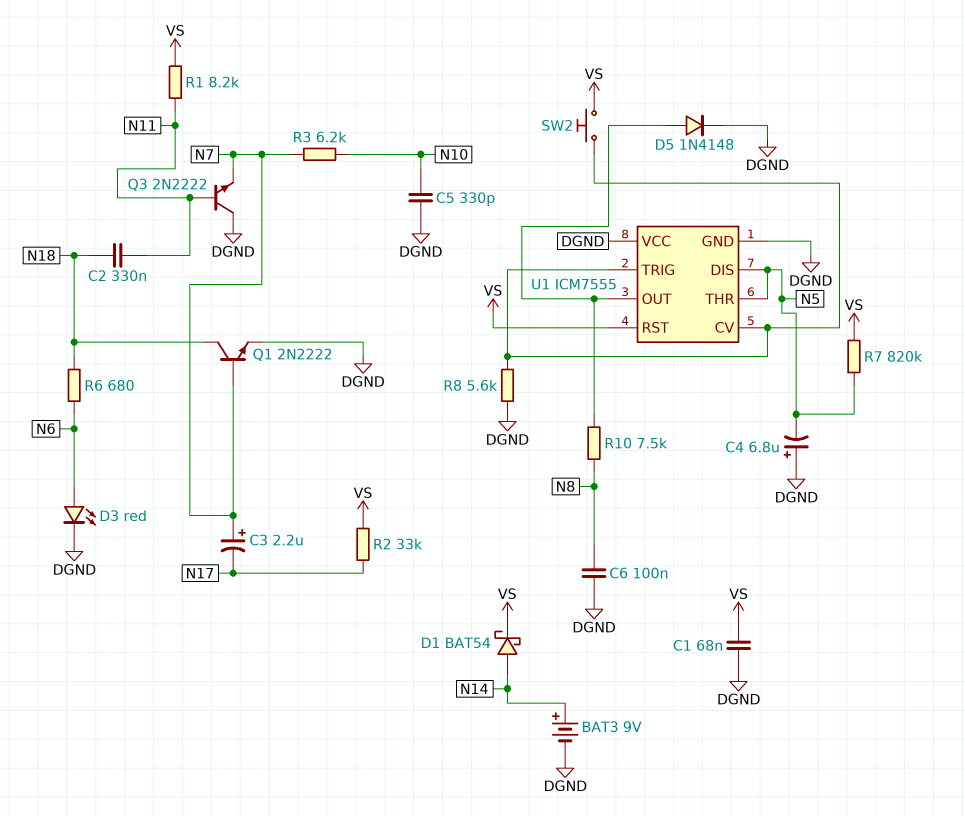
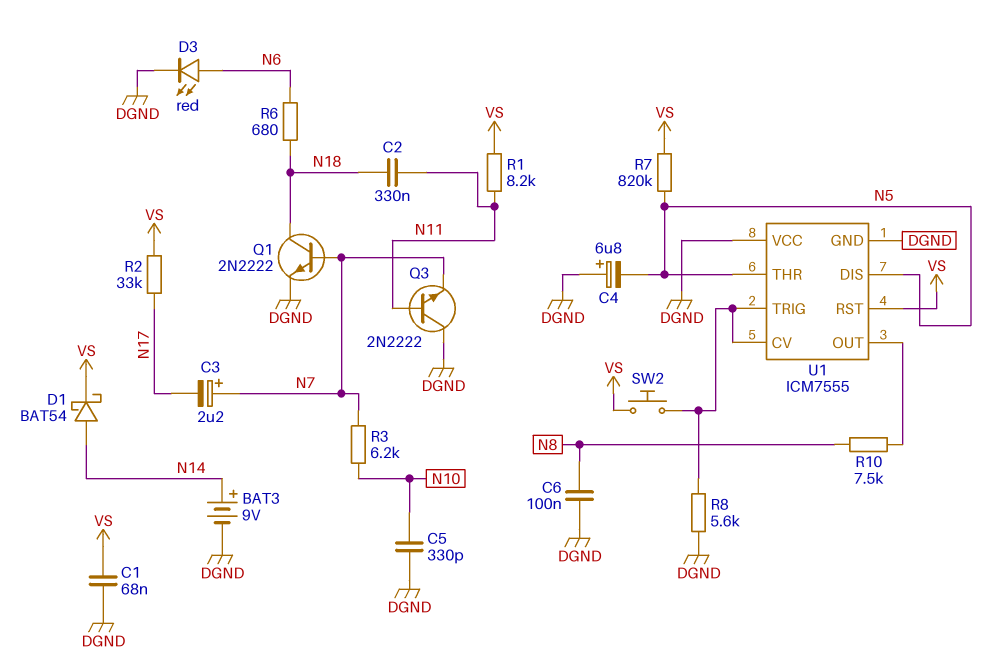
D5: diode 1N4148 (A U1/OUT, K DGND) -> none

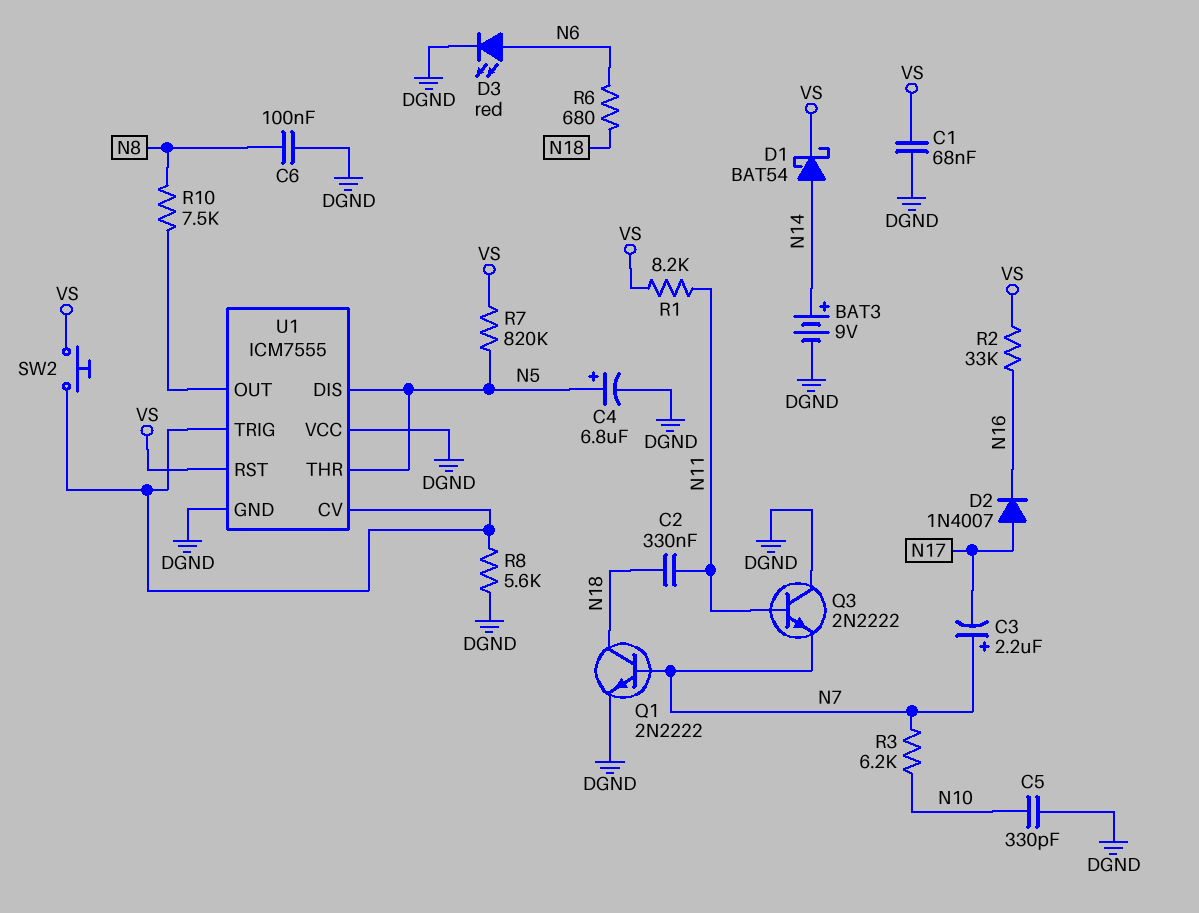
C4: 6.8uF (plus DGND, minus N5) -> 6.8uF (plus N5, minus DGND)
D2: none -> diode 1N4007 (A N17, K N16)
R2: 33k (N17, VS) -> 33k (N16, VS)

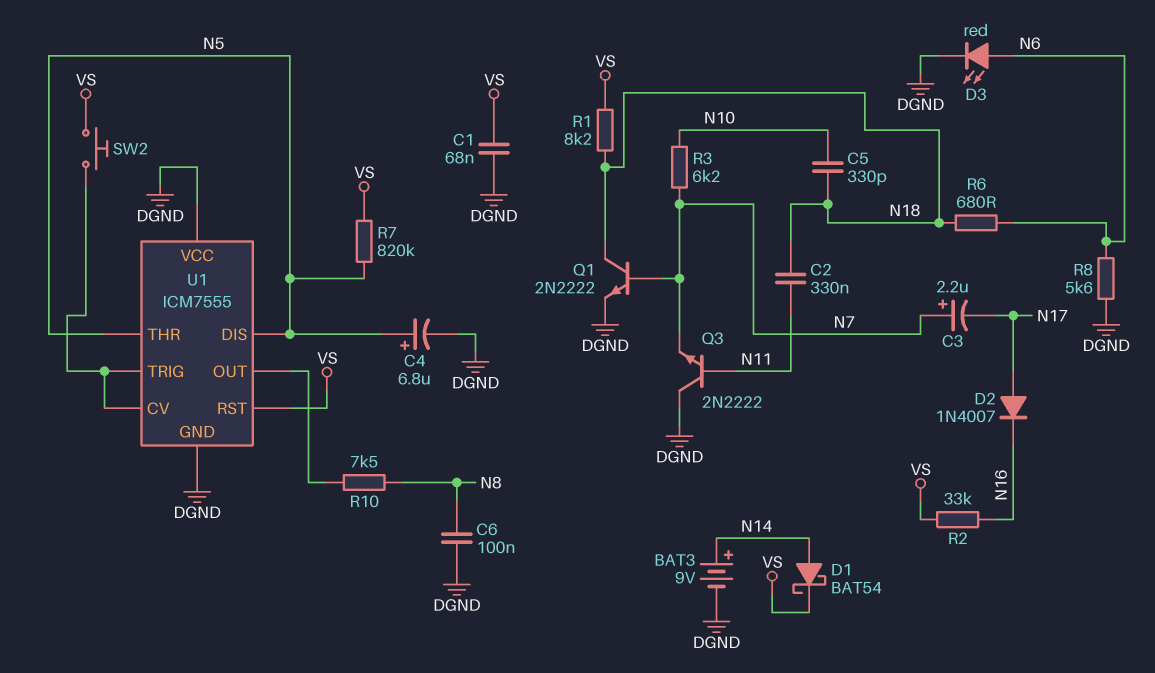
C5: 330pF (DGND, N10) -> 330pF (N10, N18)
R1: 8.2k (N11, VS) -> 8.2k (N18, VS)
R8: 5.6k (DGND, U1/CV) -> 5.6k (DGND, N6)

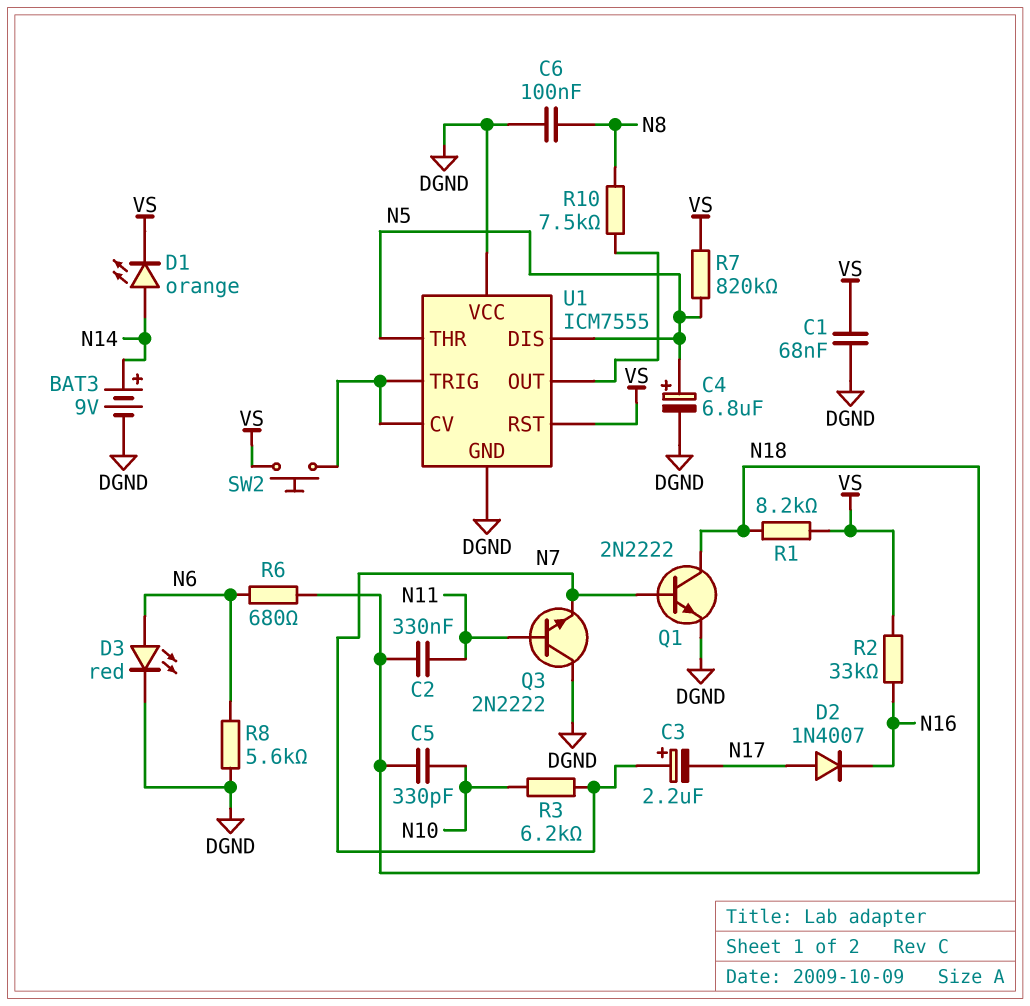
D1: schottky BAT54 (A N14, K VS) -> LED orange (A N14, K VS)

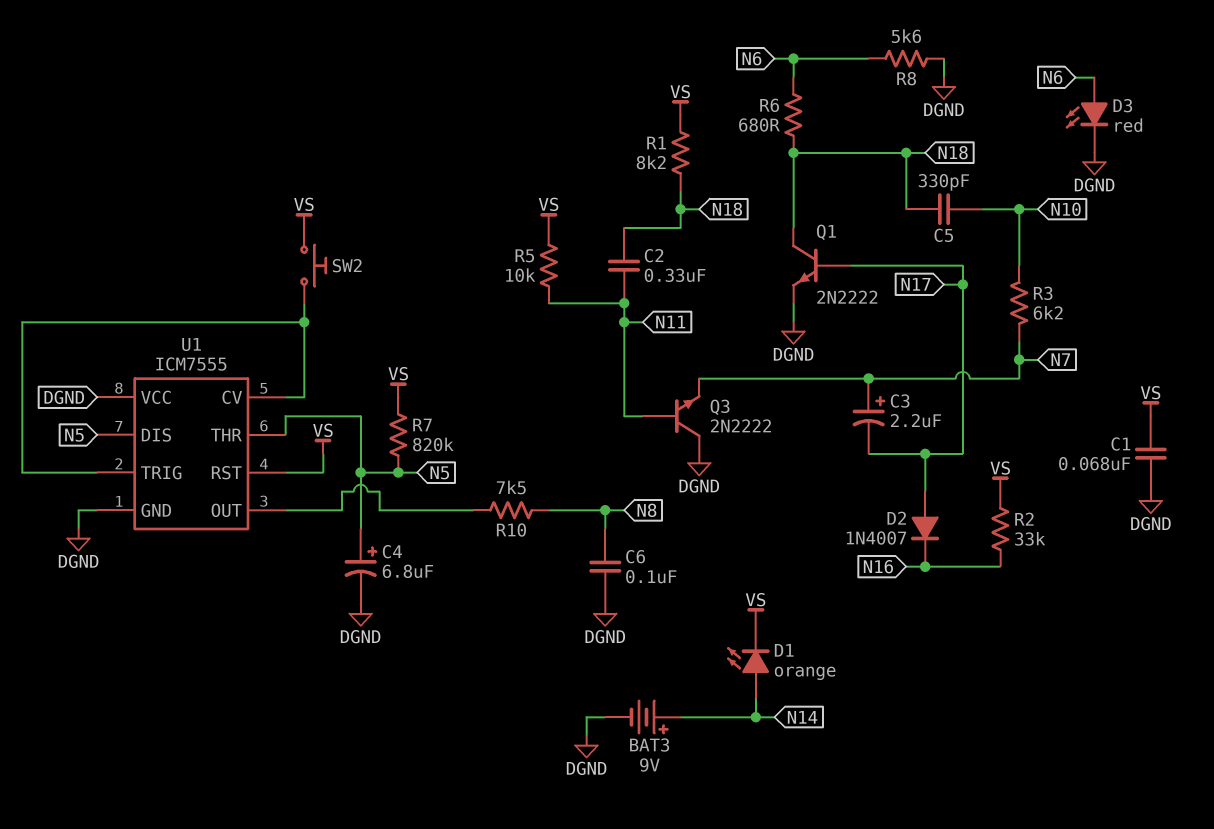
Q1: NPN 2N2222 (B N7, C N18, E DGND) -> NPN 2N2222 (B N17, C N18, E DGND)
R5: none -> 10k (N11, VS)

